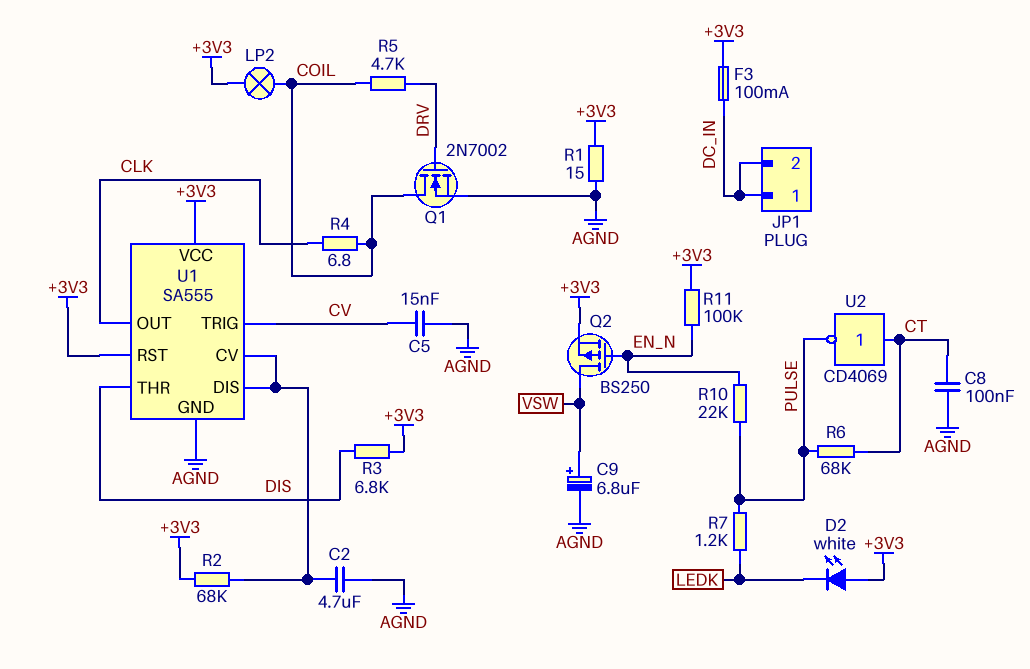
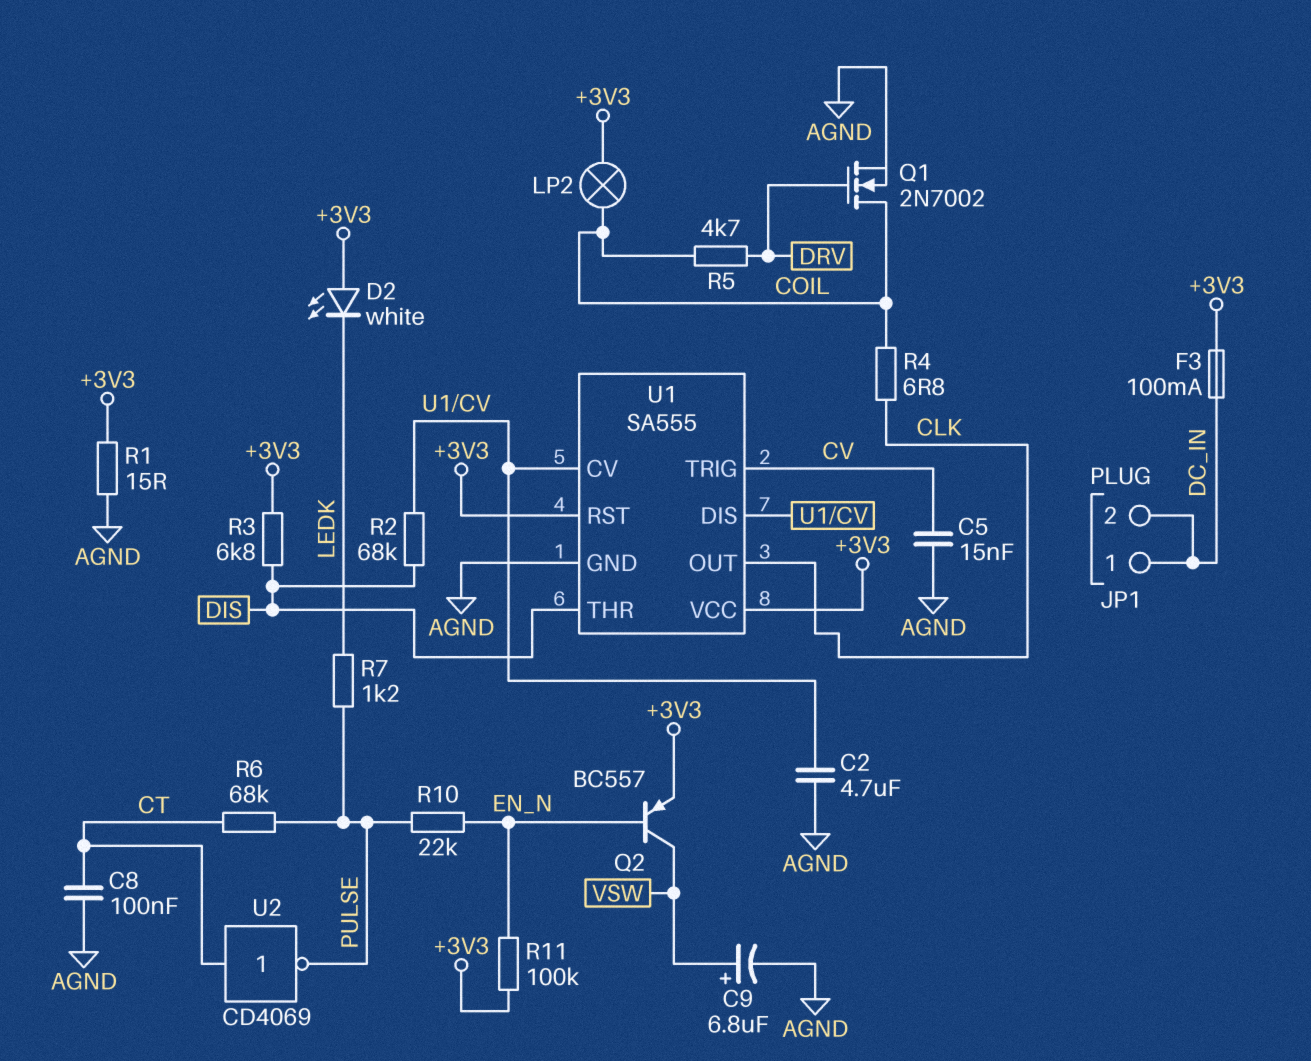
Q2: PMOS BS250 (G EN_N, D VSW, S +3V3) -> PNP BC557 (B EN_N, C VSW, E +3V3)
R2: 68k (+3V3, U1/CV) -> 68k (DIS, U1/CV)

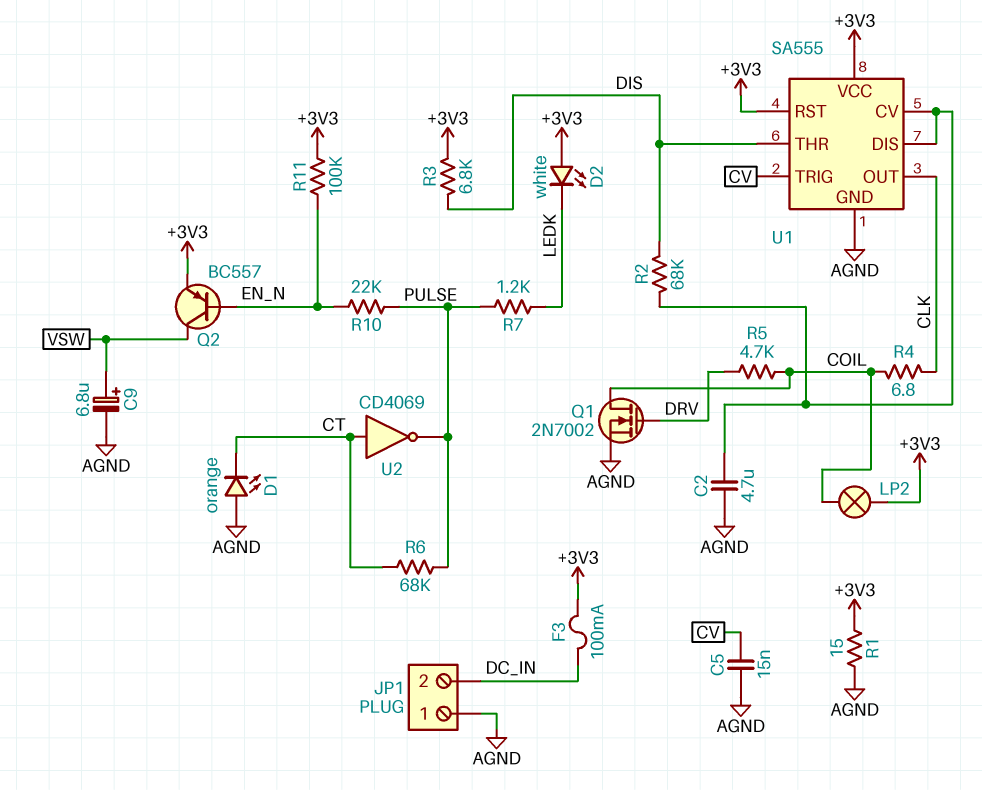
C8: 100nF (AGND, CT) -> none
D1: none -> LED orange (A AGND, K CT)
JP1 pin 1: DC_IN -> AGND

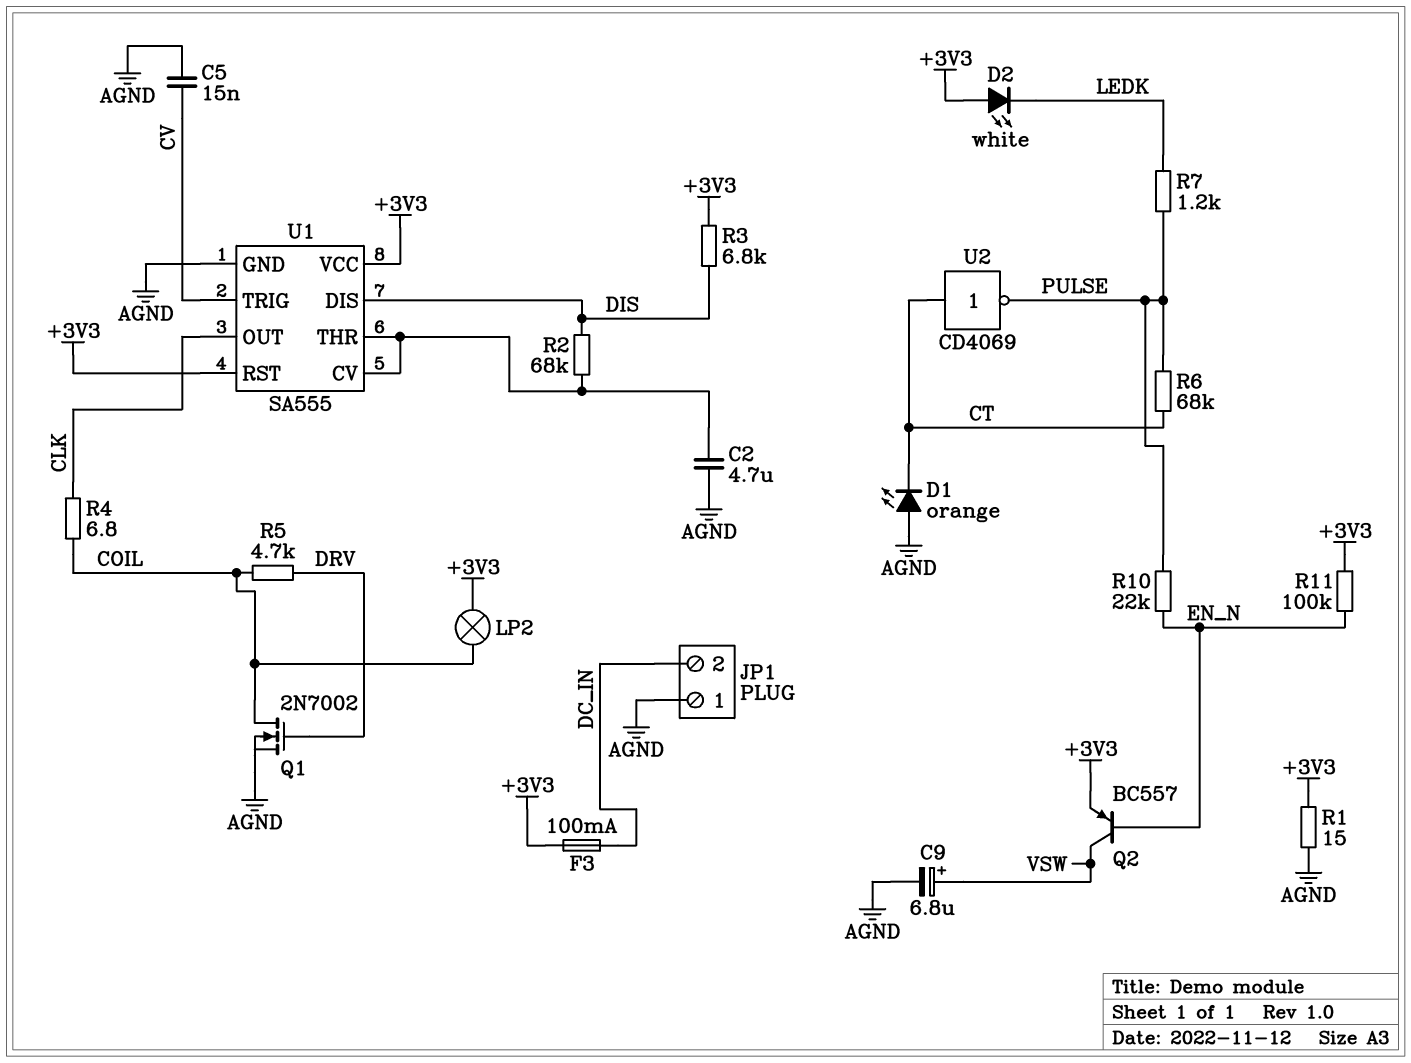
U1 pin DIS: U1/CV -> DIS
U1 pin THR: DIS -> U1/CV

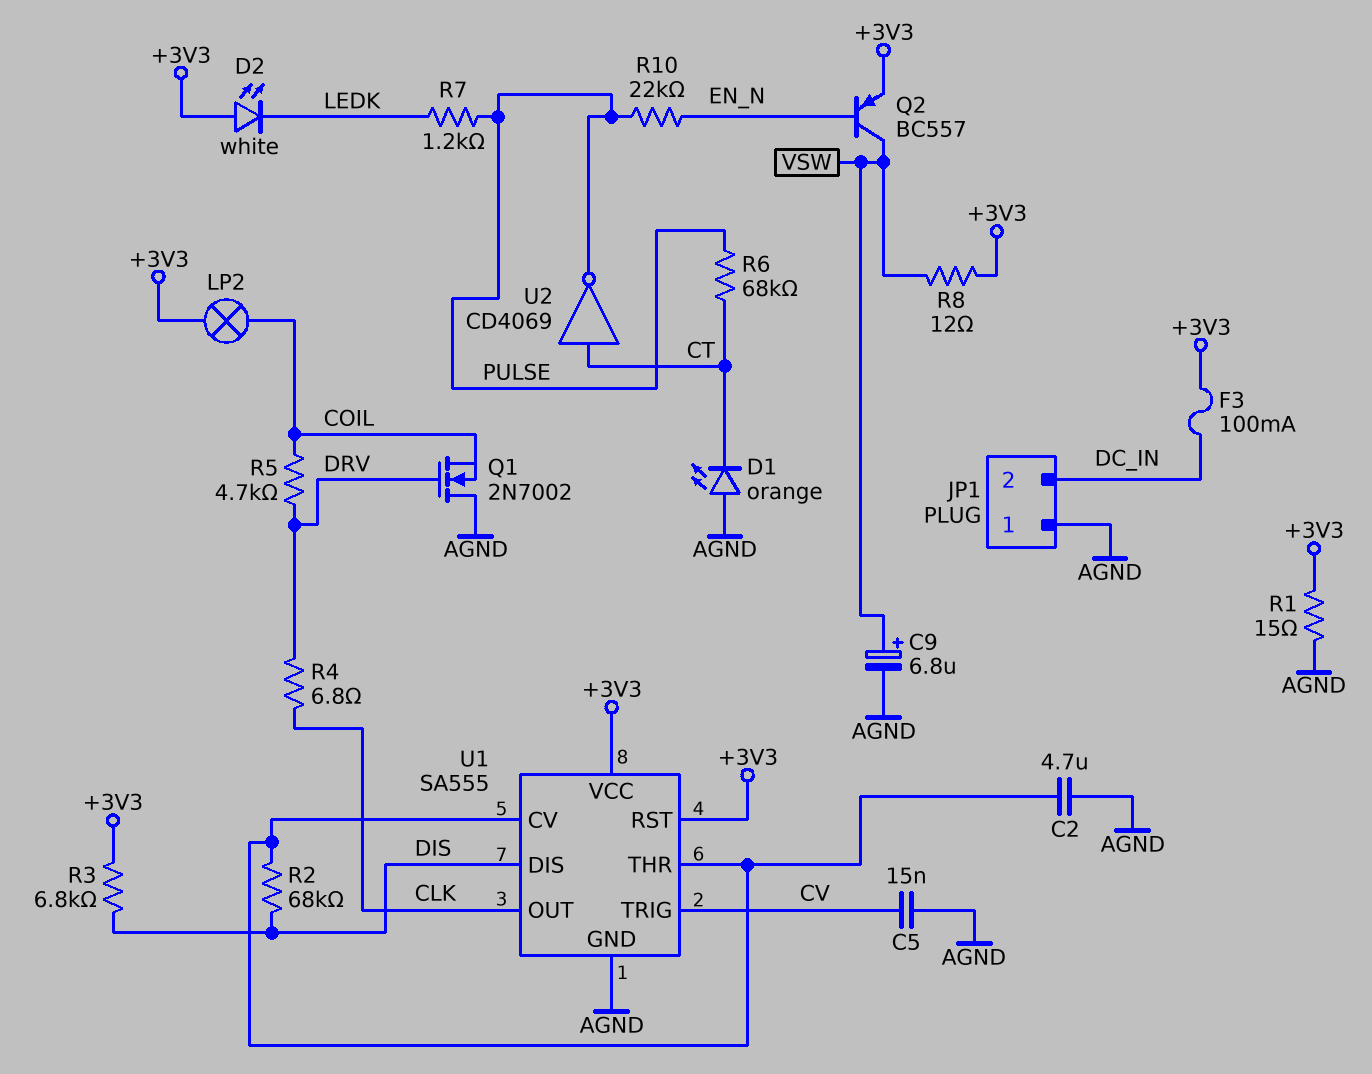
Q1: NMOS 2N7002 (G DRV, D COIL, S AGND) -> NMOS 2N7002 (G DRV, D AGND, S COIL)
R4: 6.8 (CLK, COIL) -> 6.8 (CLK, DRV)
R8: none -> 12 (+3V3, VSW)
R11: 100k (+3V3, EN_N) -> none

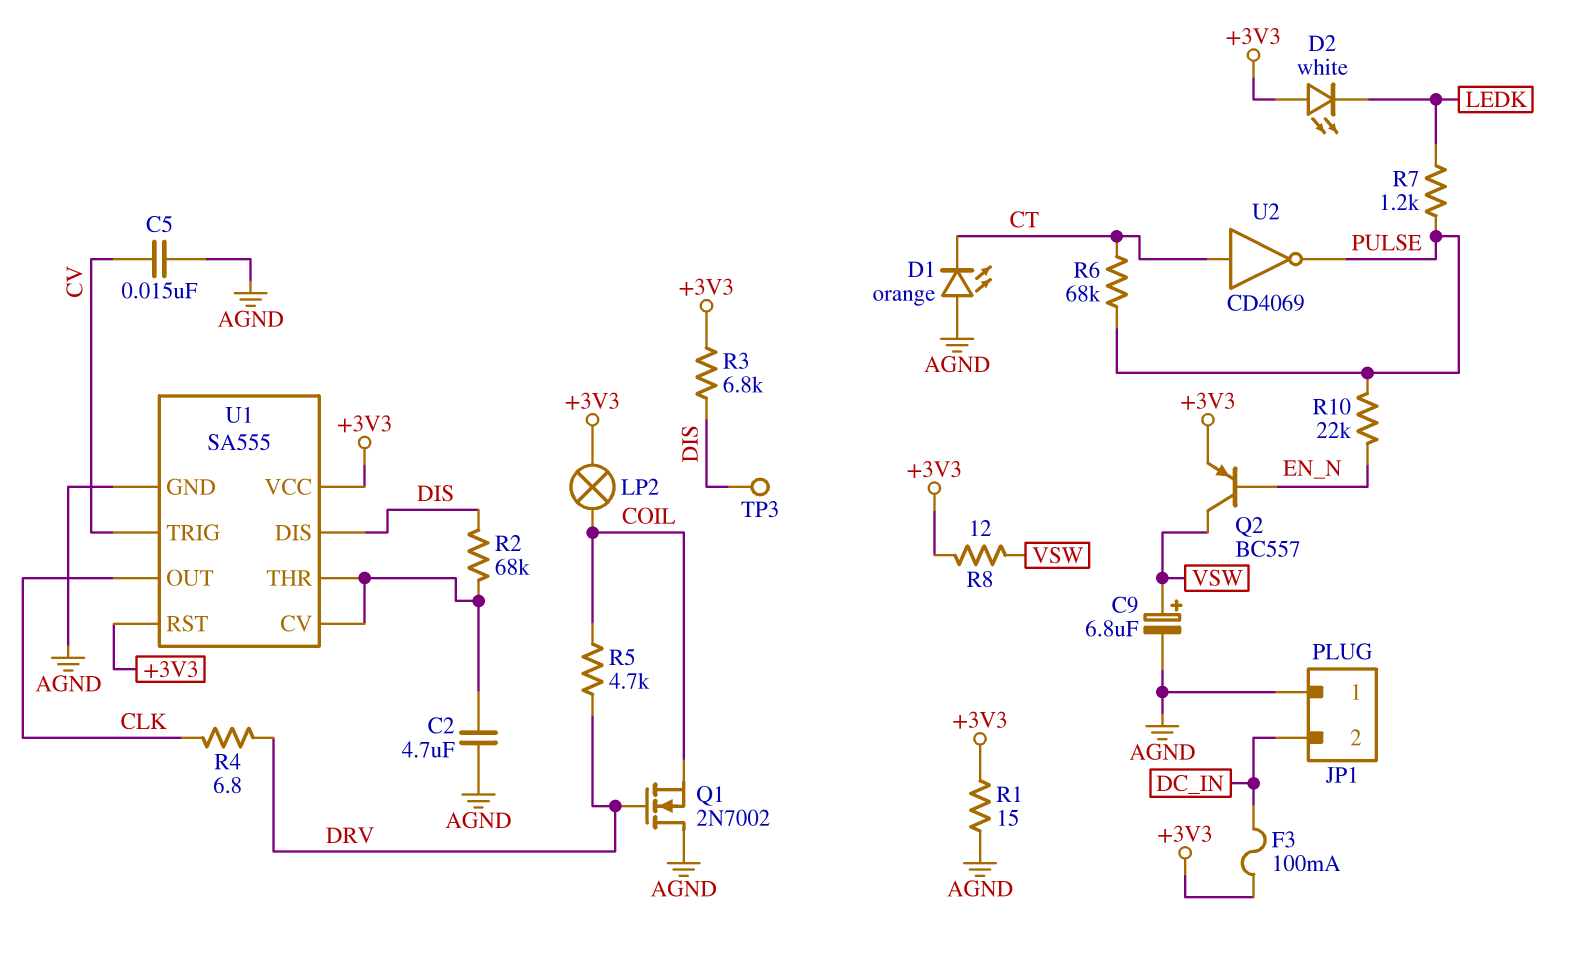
TP3: none -> test point (DIS)

